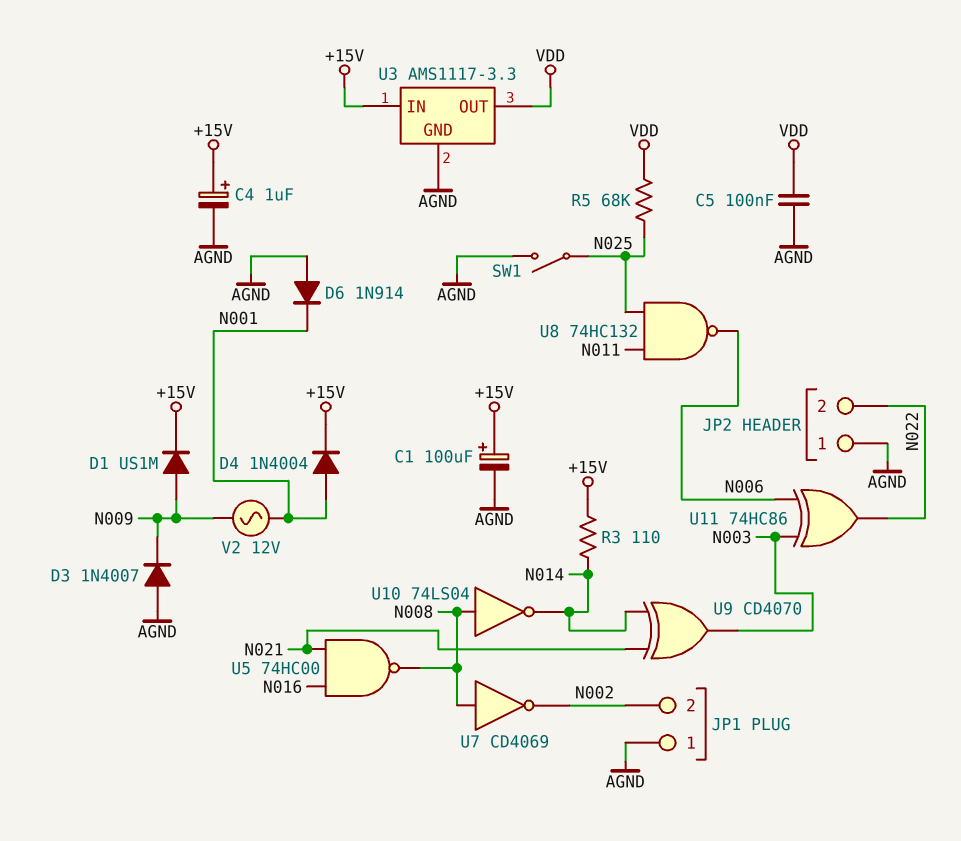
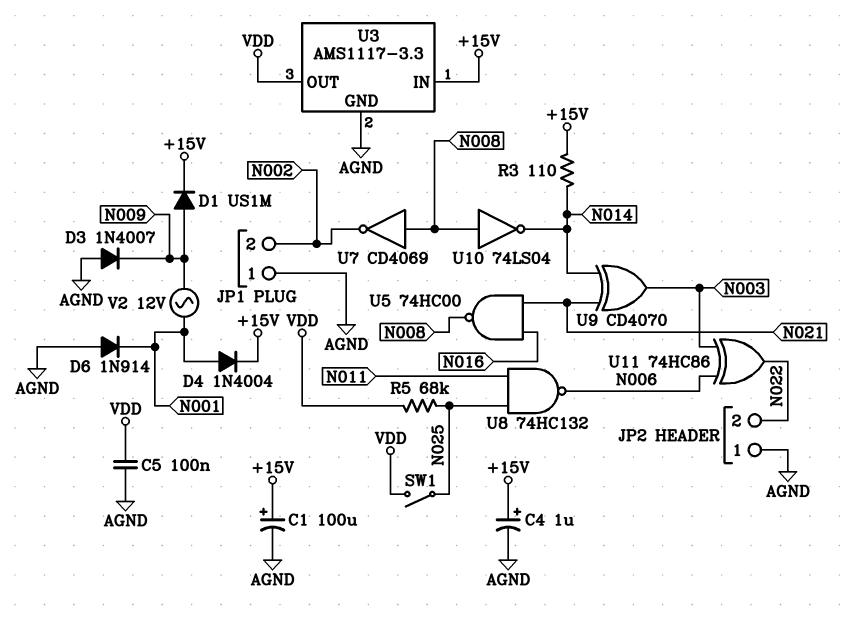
SW1: switch (AGND, N025) -> switch (N025, VDD)

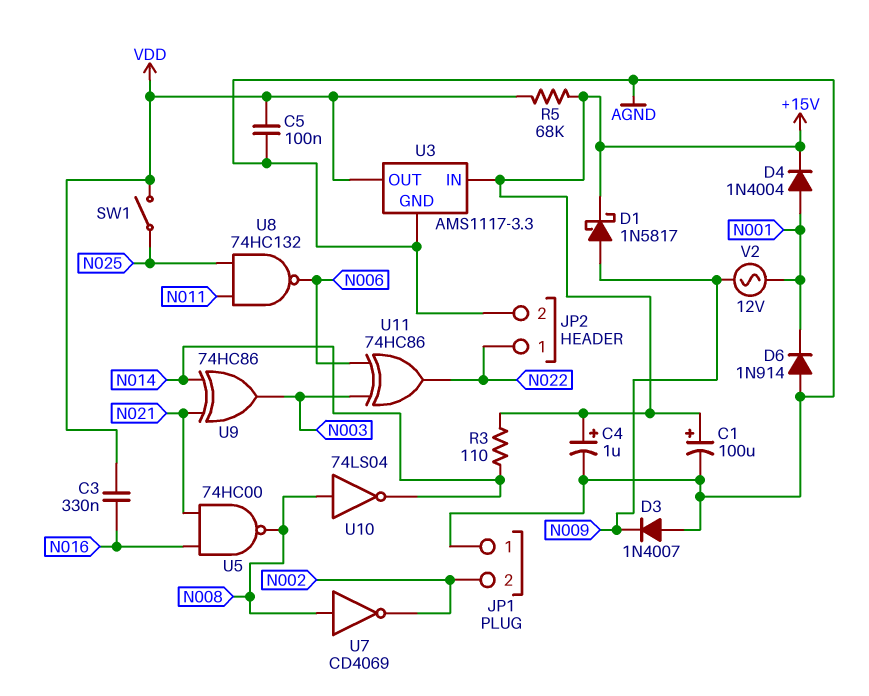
C3: none -> 330nF (N016, VDD)
D1: diode US1M (A N009, K +15V) -> schottky 1N5817 (A N009, K +15V)
JP2 pin 1: AGND -> N022
JP2 pin 2: N022 -> AGND
R5: 68k (N025, VDD) -> 68k (+15V, VDD)
U9: XOR CD4070 (in N014, in N021, out N003) -> XOR 74HC86 (in N014, in N021, out N003)

